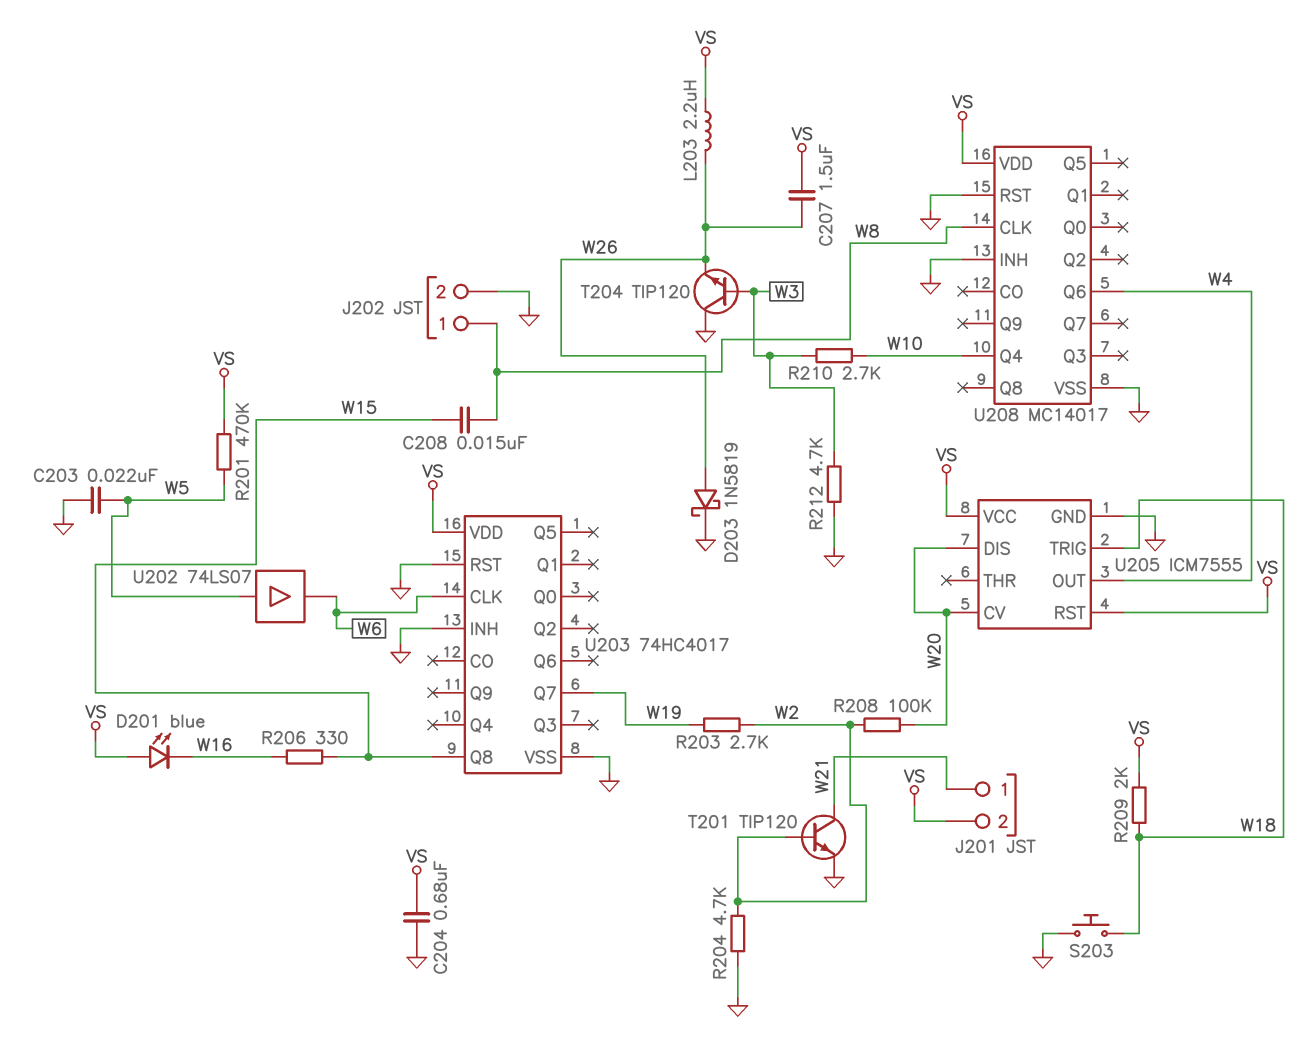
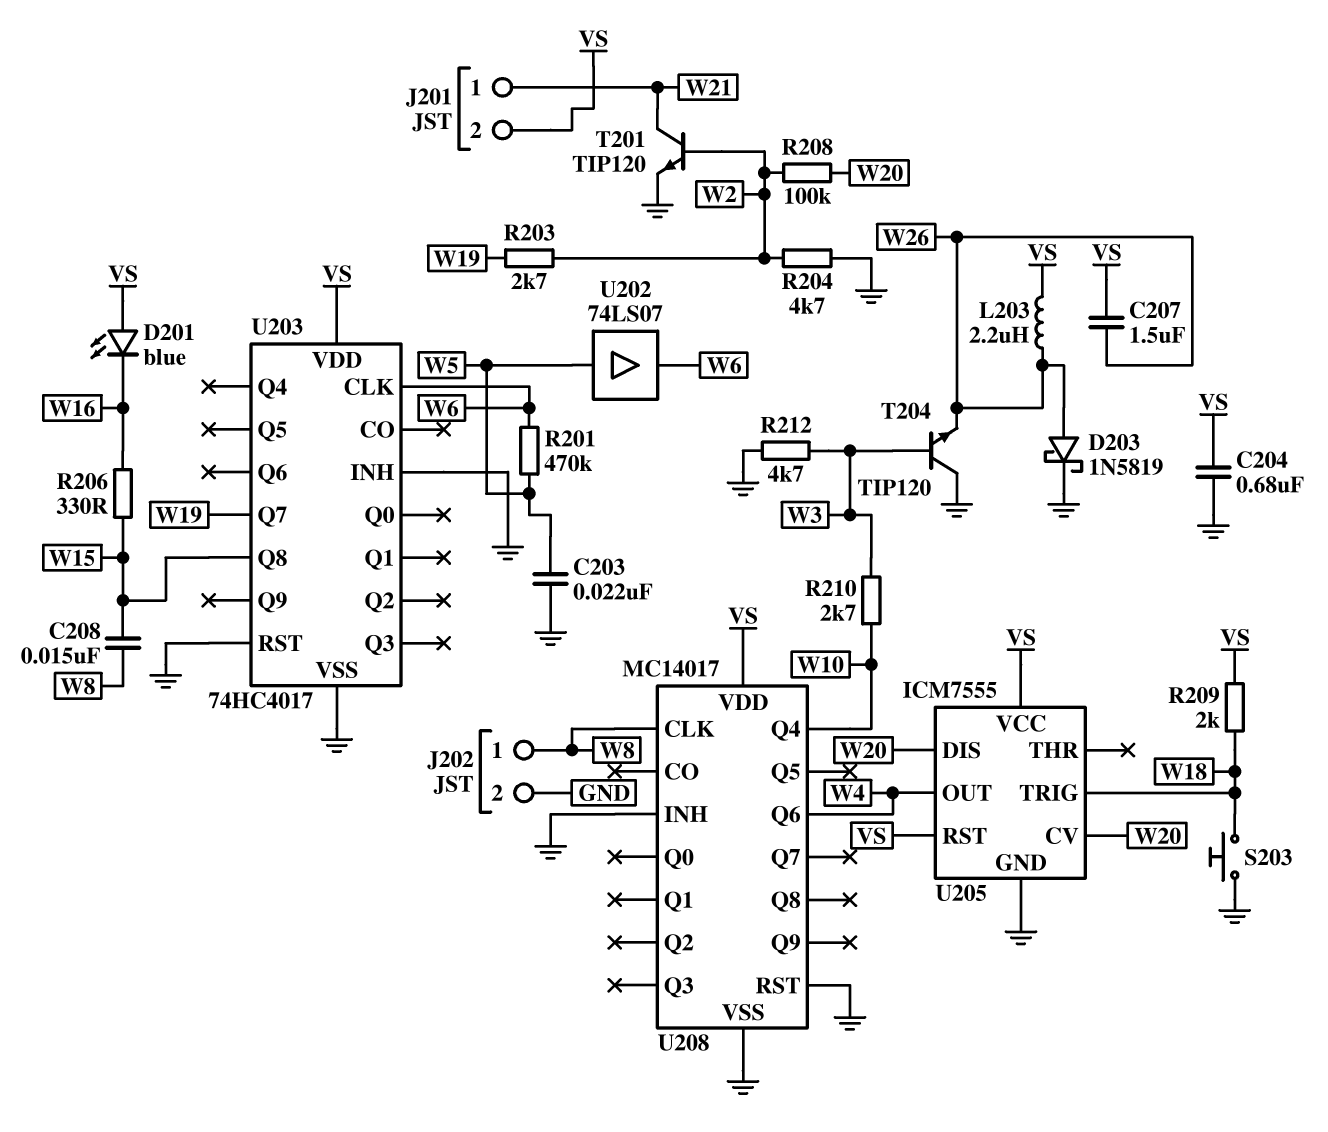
R201: 470k (VS, W5) -> 470k (W5, W6)

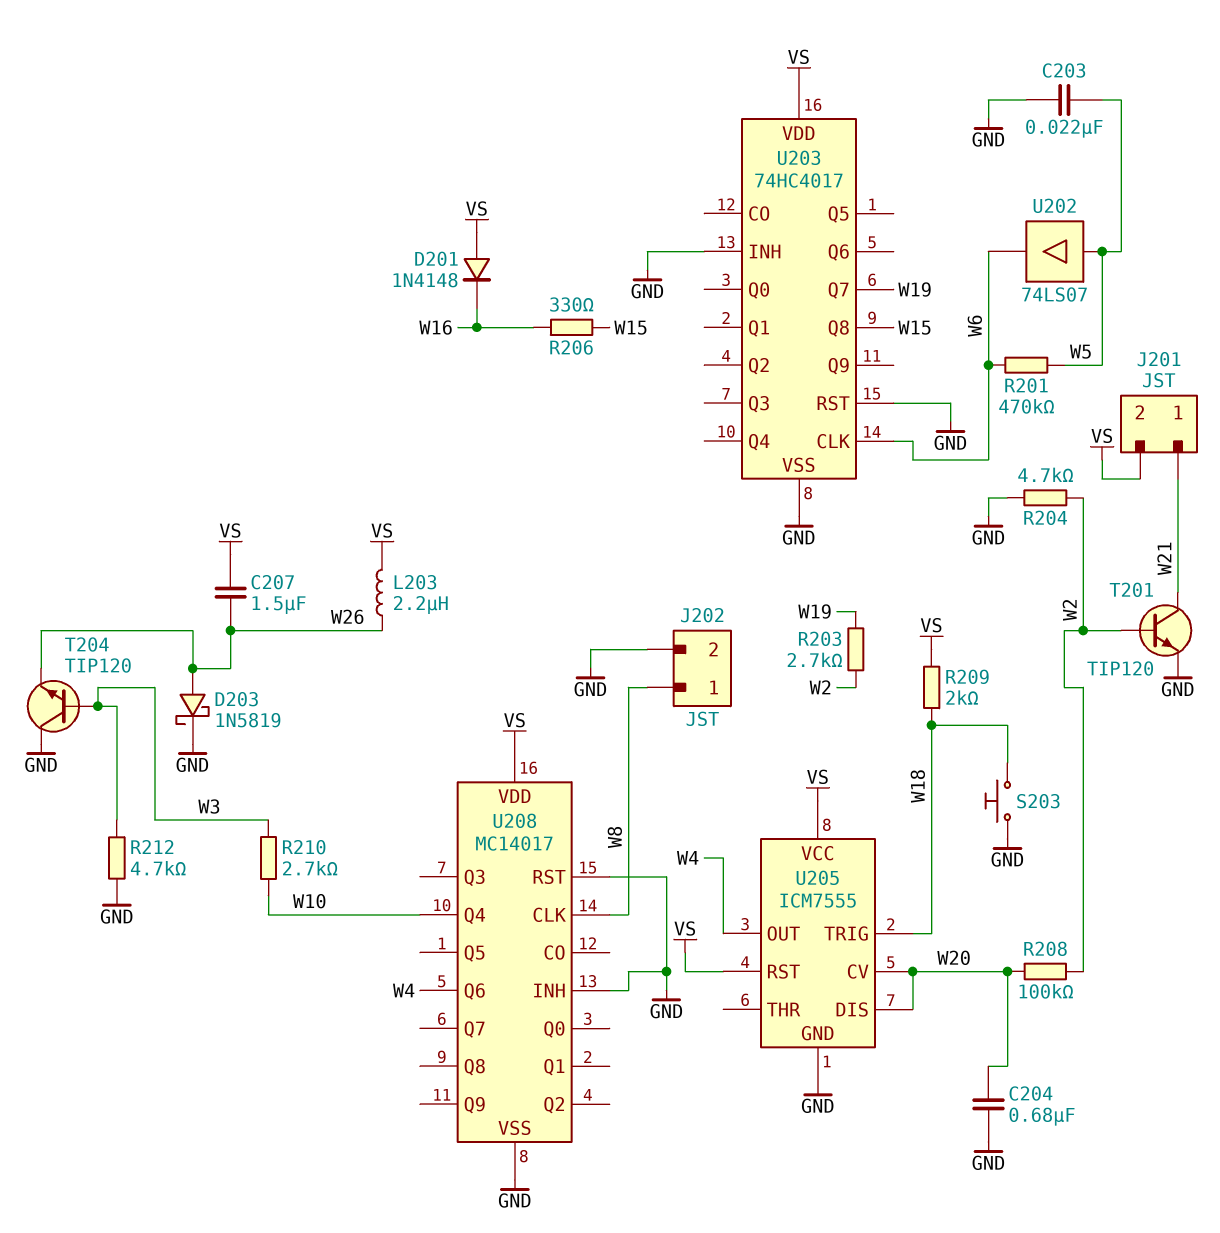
C204: 680nF (GND, VS) -> 680nF (GND, W20)
C208: 15nF (W8, W15) -> none
D201: LED blue (A VS, K W16) -> diode 1N4148 (A VS, K W16)

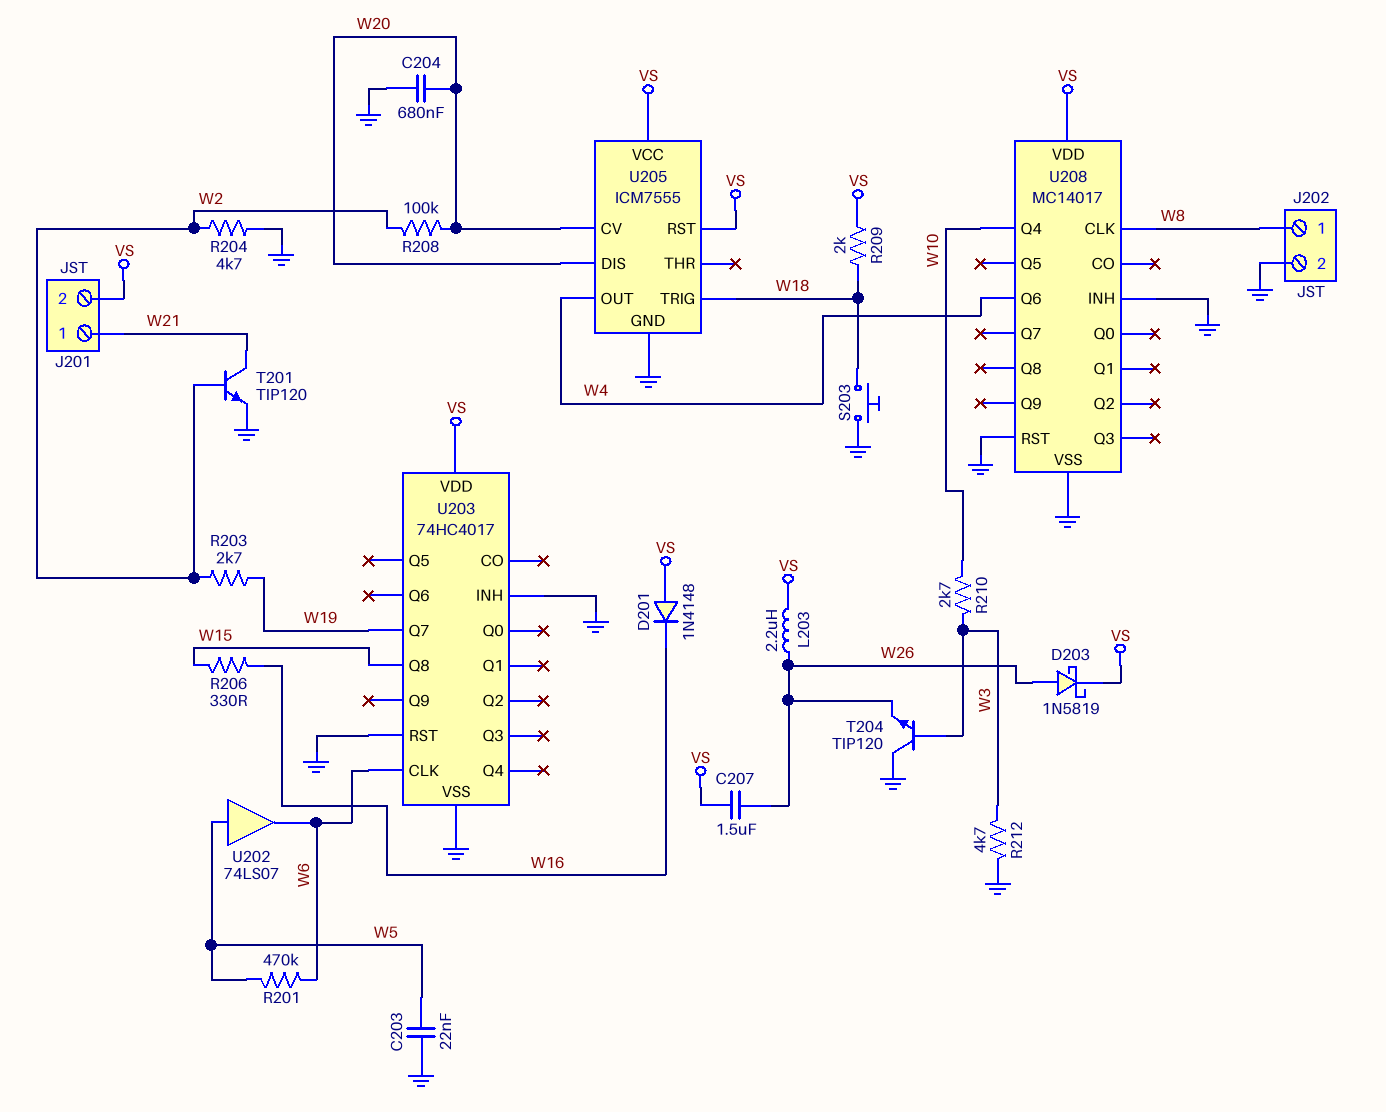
D203: schottky 1N5819 (A W26, K GND) -> schottky 1N5819 (A W26, K VS)

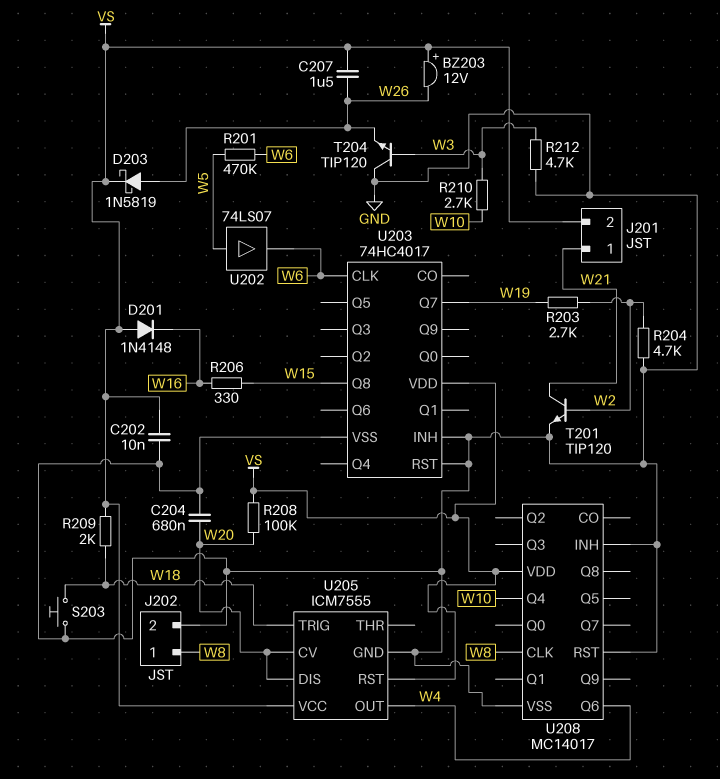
BZ203: none -> buzzer 12V (plus VS, minus W26)
C202: none -> 10nF (GND, VS)
C203: 22nF (GND, W5) -> none
L203: 2.2uH (VS, W26) -> none
R208: 100k (W2, W20) -> 100k (VS, W20)

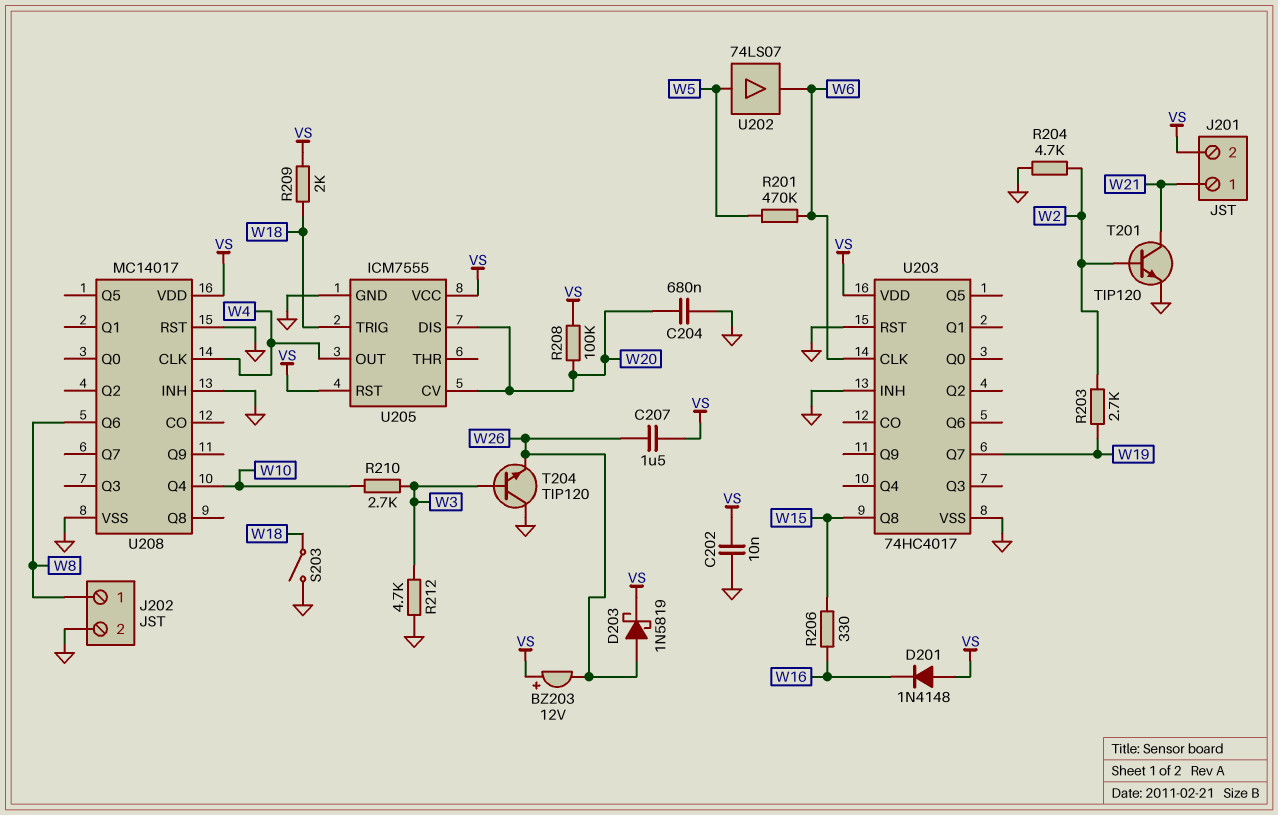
S203: button (GND, W18) -> switch (GND, W18)
U208 pin CLK: W8 -> W4
U208 pin Q6: W4 -> W8

